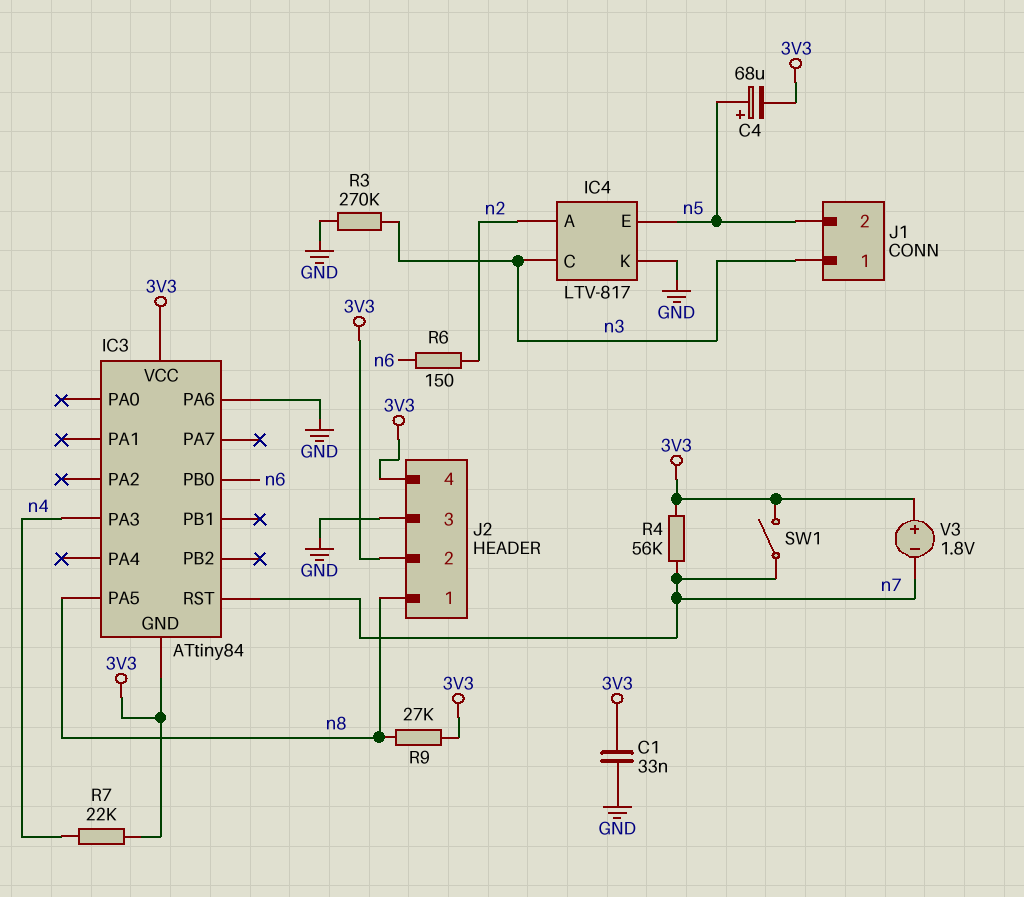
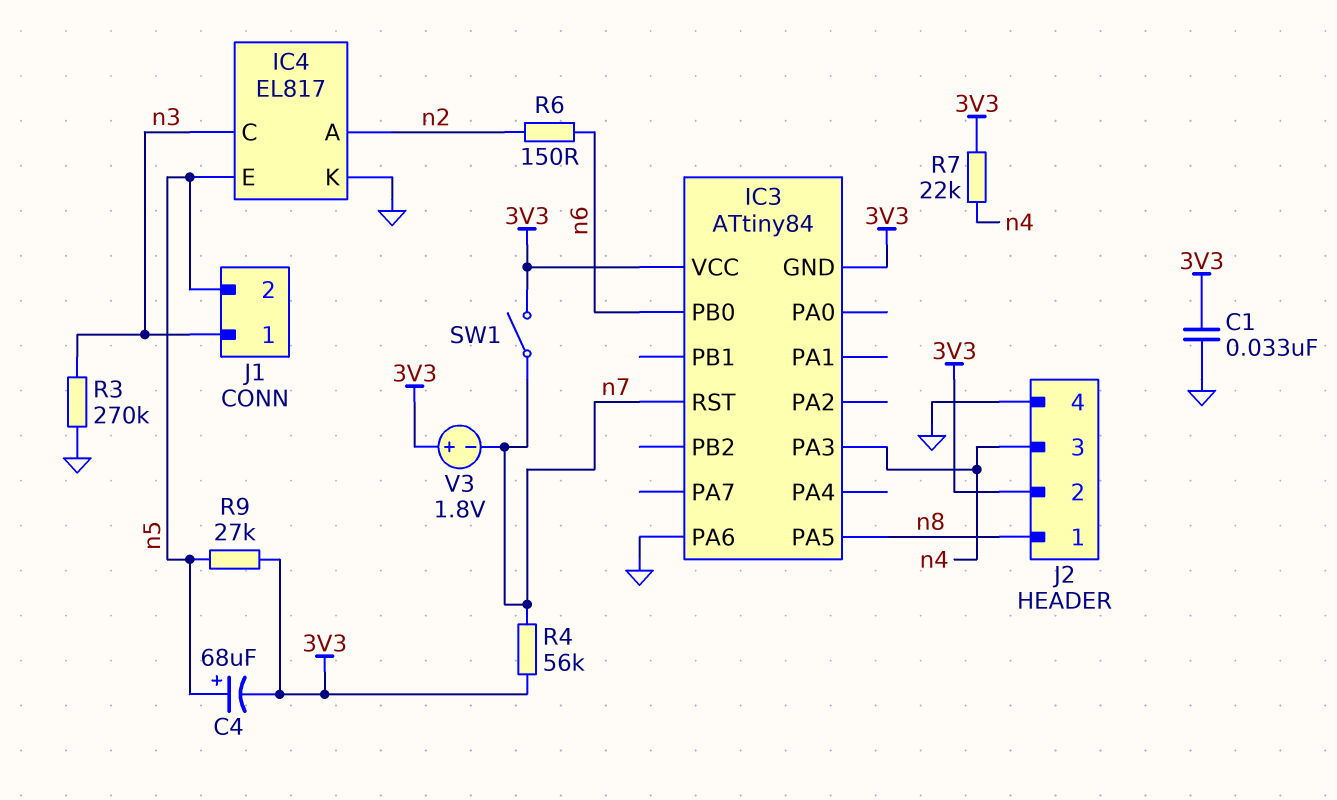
IC4: LTV-817 -> EL817
J2 pin 3: GND -> n4
J2 pin 4: 3V3 -> GND
R9: 27k (3V3, n8) -> 27k (3V3, n5)

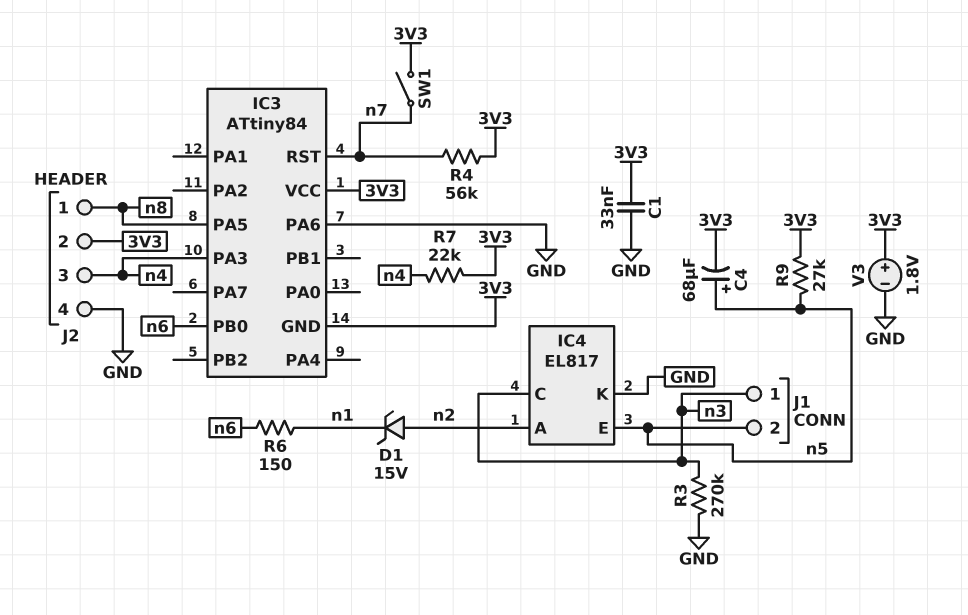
D1: none -> zener 15V (A n2, K n1)
R6: 150 (n2, n6) -> 150 (n1, n6)
V3: 1.8V (plus 3V3, minus n7) -> 1.8V (plus 3V3, minus GND)

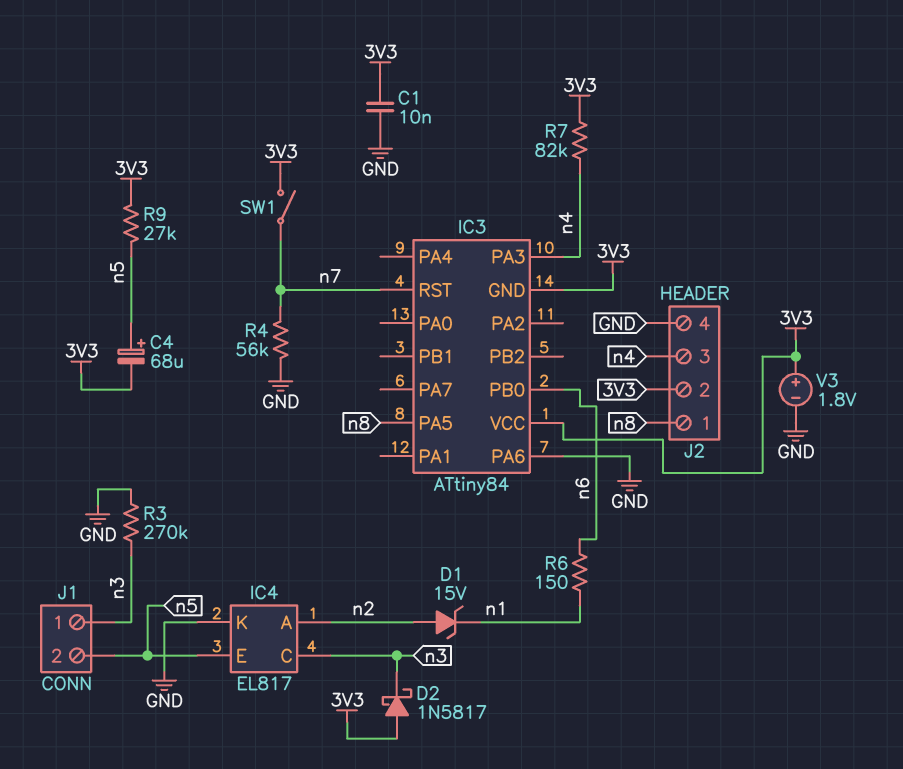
C1: 33nF (3V3, GND) -> 10nF (3V3, GND)
D2: none -> schottky 1N5817 (A 3V3, K n3)
R4: 56k (3V3, n7) -> 56k (GND, n7)
R7: 22k (3V3, n4) -> 82k (3V3, n4)

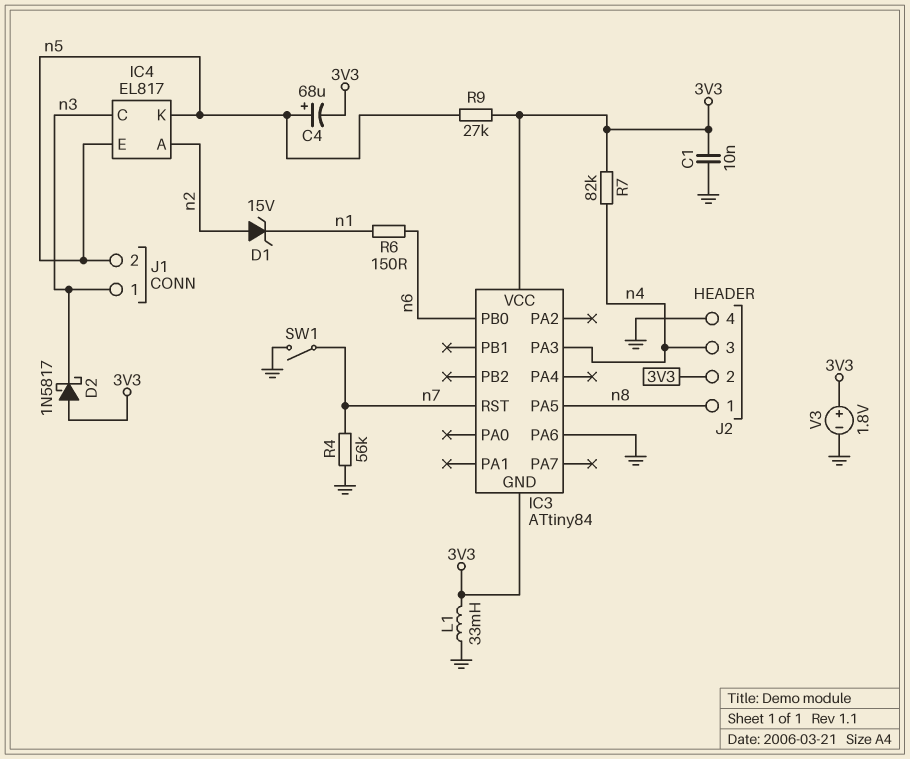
IC4 pin K: GND -> n5
L1: none -> 33mH (3V3, GND)
R3: 270k (GND, n3) -> none
SW1: switch (3V3, n7) -> switch (GND, n7)

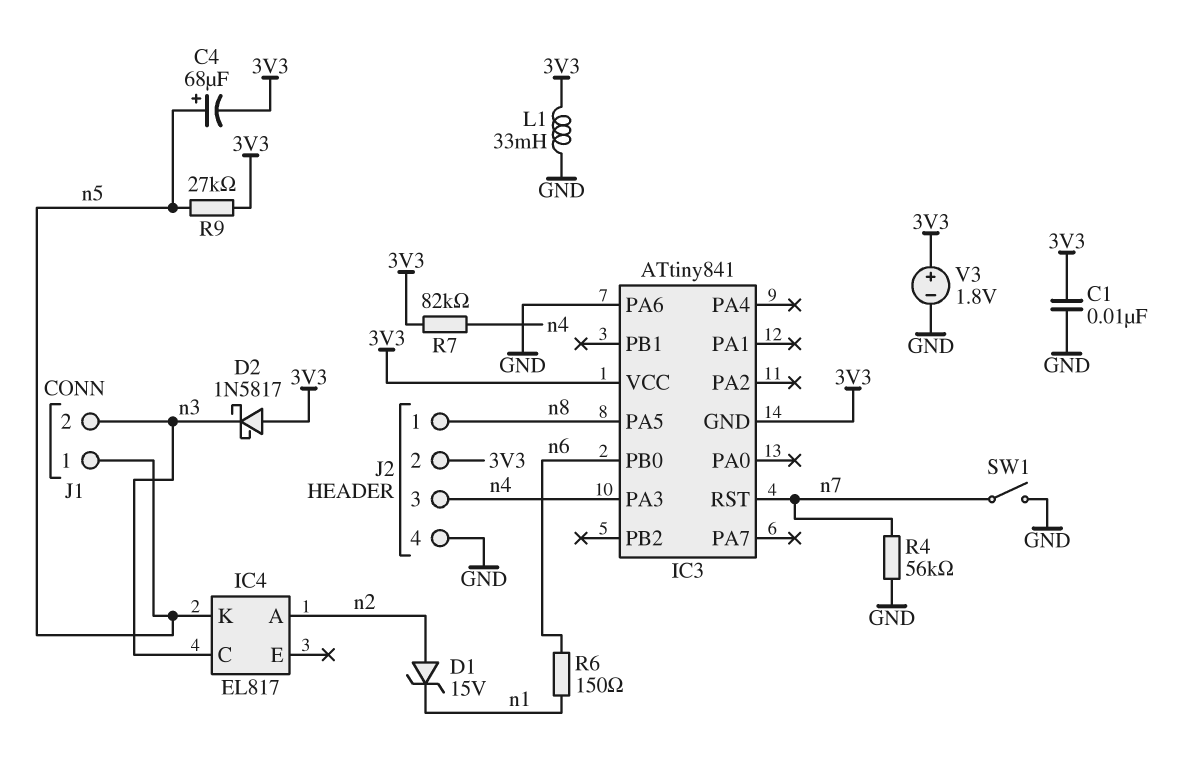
IC3: ATtiny84 -> ATtiny841
IC4 pin E: n5 -> none
J1 pin 1: n3 -> n5
J1 pin 2: n5 -> n3

